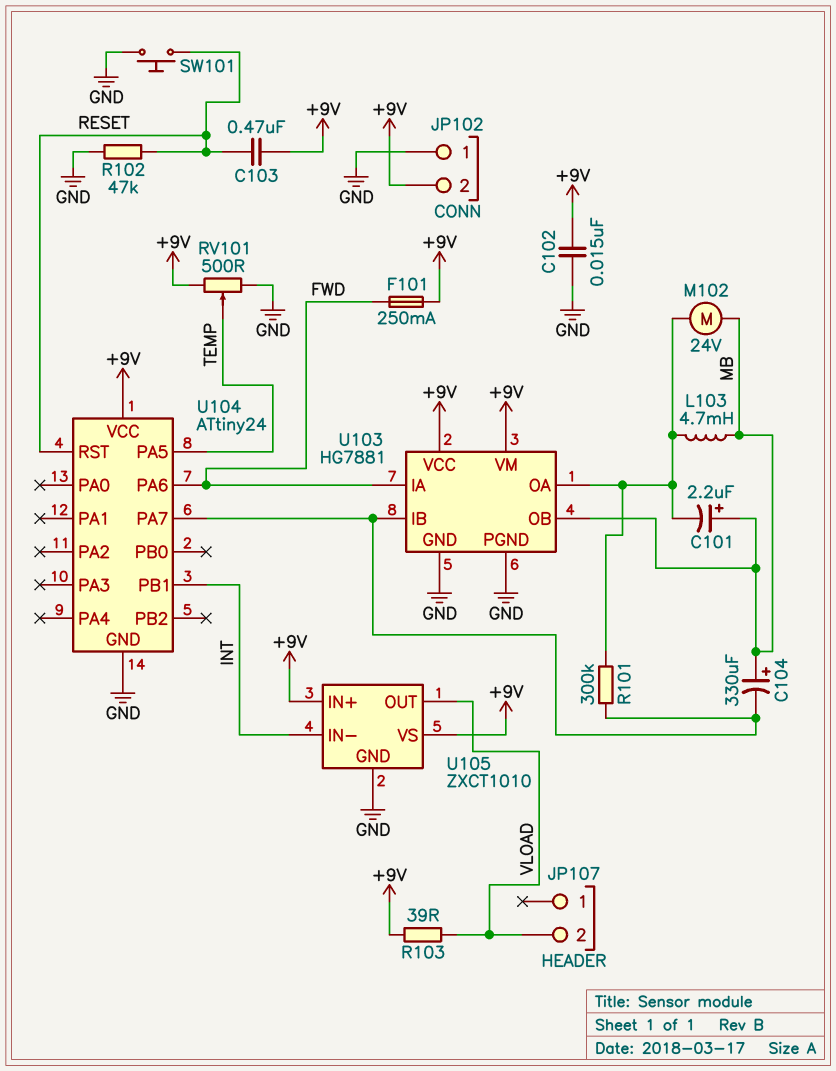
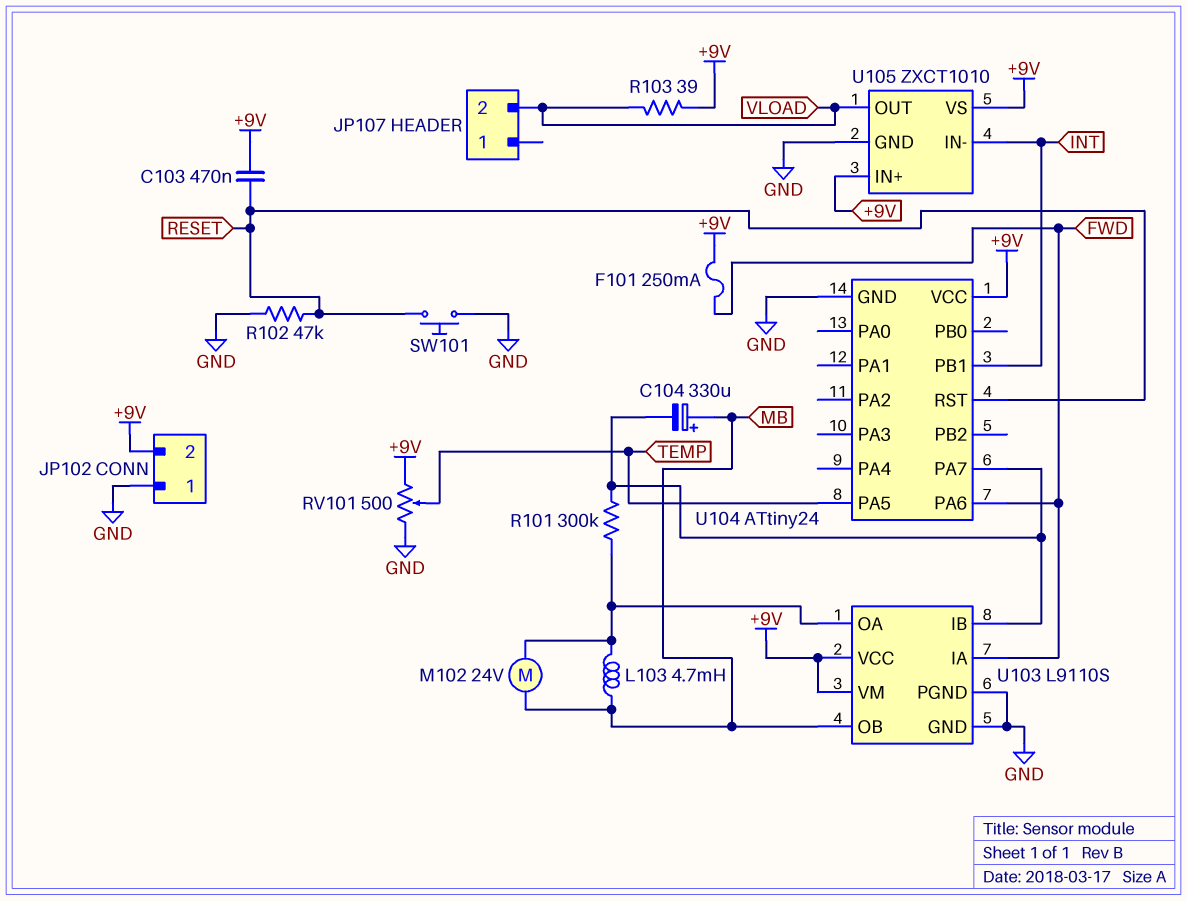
C101: 2.2uF (plus MB, minus U103/OA) -> none
C102: 15nF (+9V, GND) -> none
U103: HG7881 -> L9110S

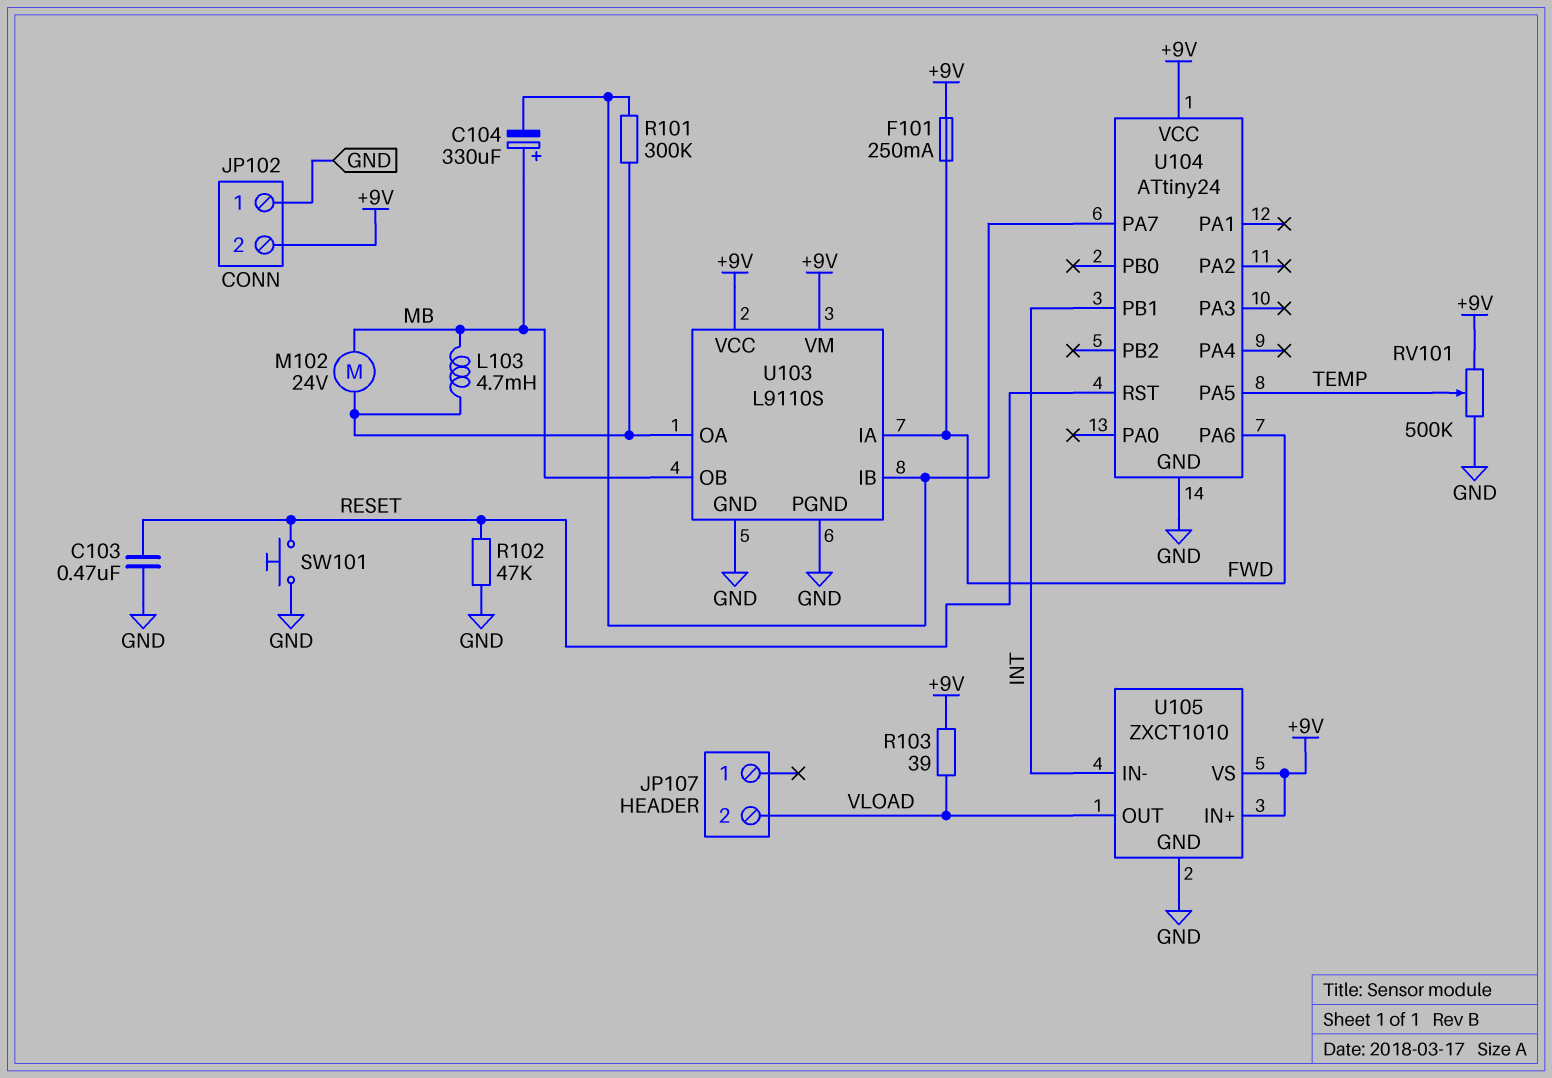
C103: 470nF (+9V, RESET) -> 470nF (GND, RESET)
RV101: 500 (+9V, GND, wiper TEMP) -> 500k (+9V, GND, wiper TEMP)

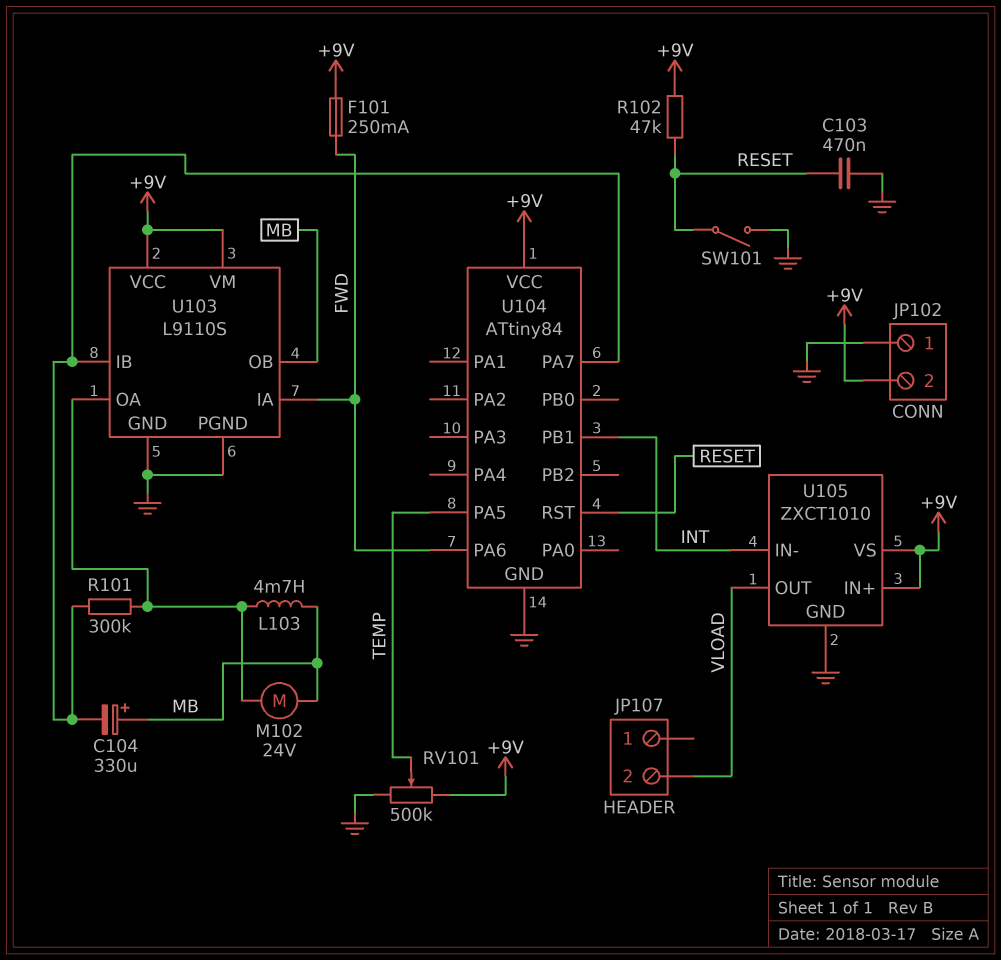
R102: 47k (GND, RESET) -> 47k (+9V, RESET)
R103: 39 (+9V, VLOAD) -> none
SW101: button (GND, RESET) -> switch (GND, RESET)
U104: ATtiny24 -> ATtiny84

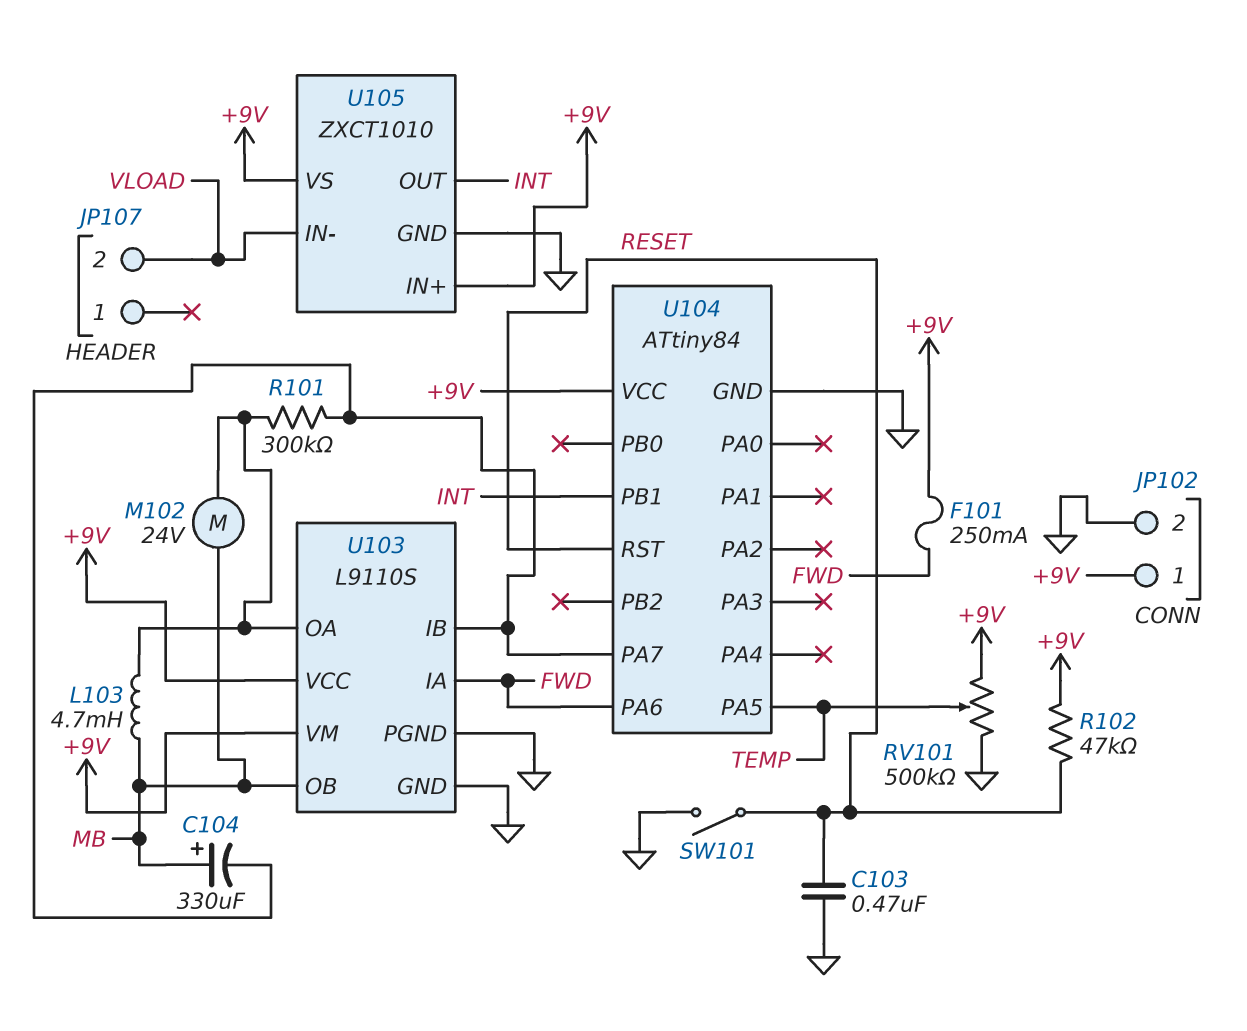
JP102 pin 1: GND -> +9V
JP102 pin 2: +9V -> GND
U105 pin IN-: INT -> VLOAD
U105 pin OUT: VLOAD -> INT

